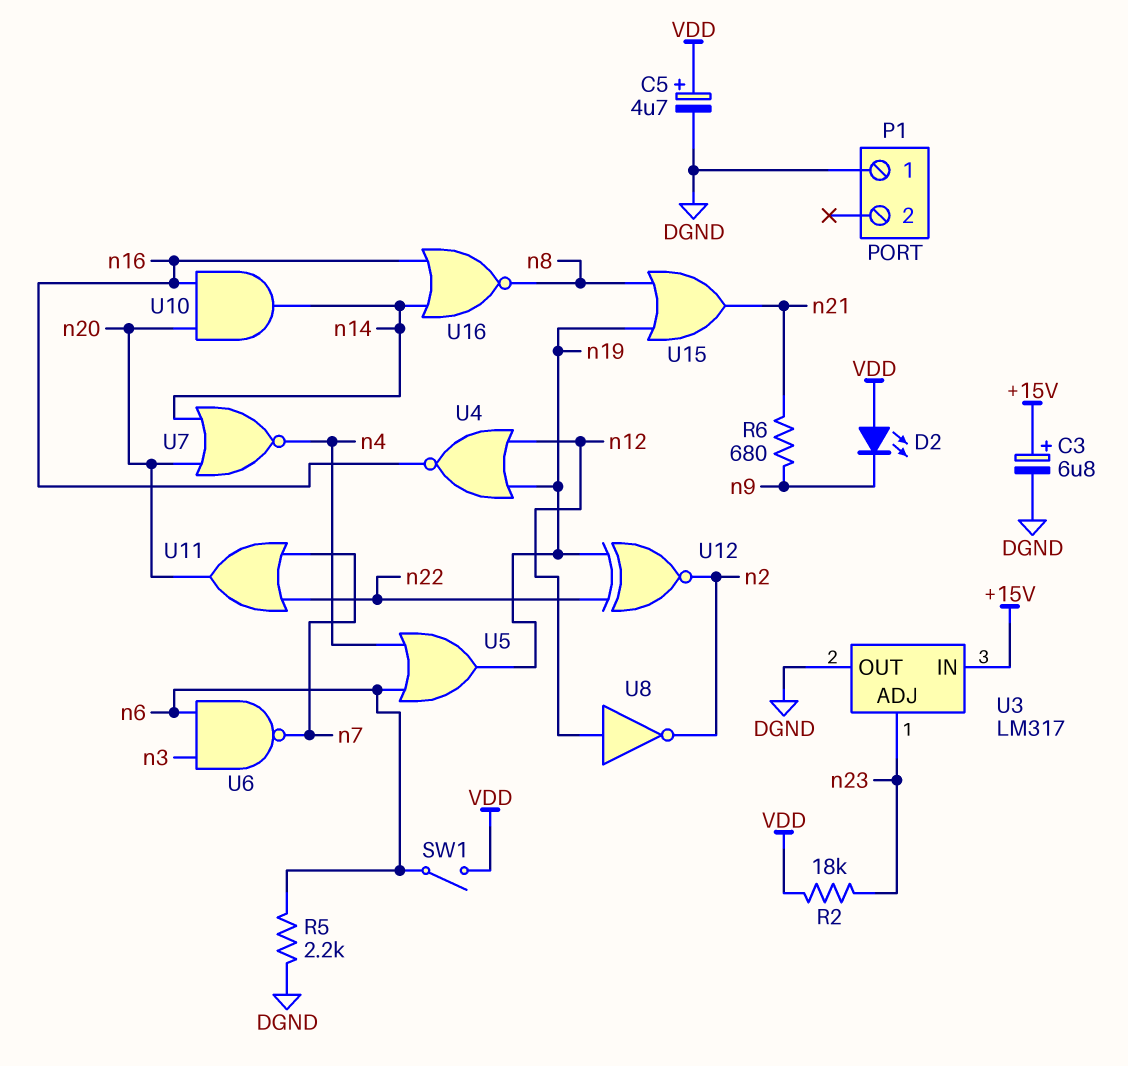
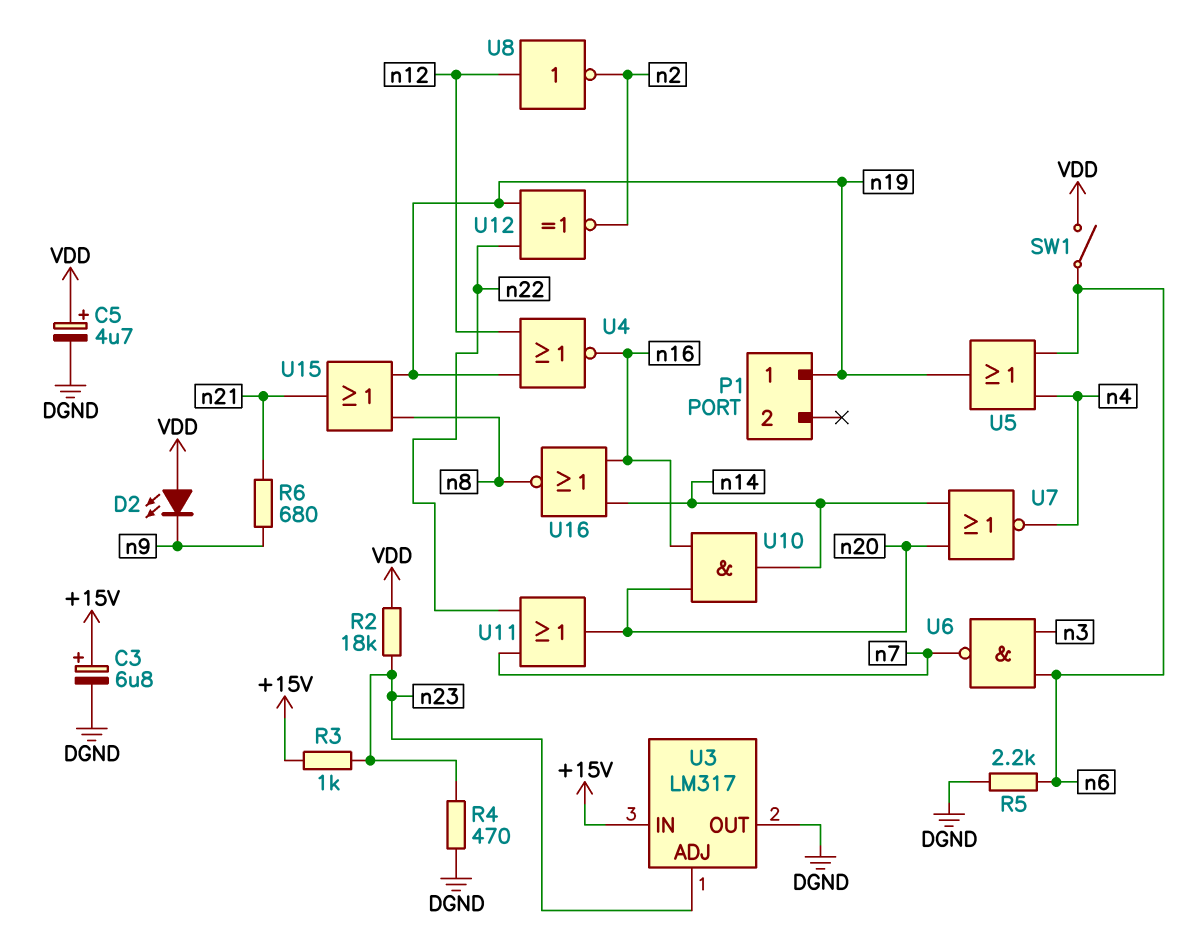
P1 pin 1: DGND -> n19
R3: none -> 1k (+15V, n23)
R4: none -> 470 (DGND, n23)

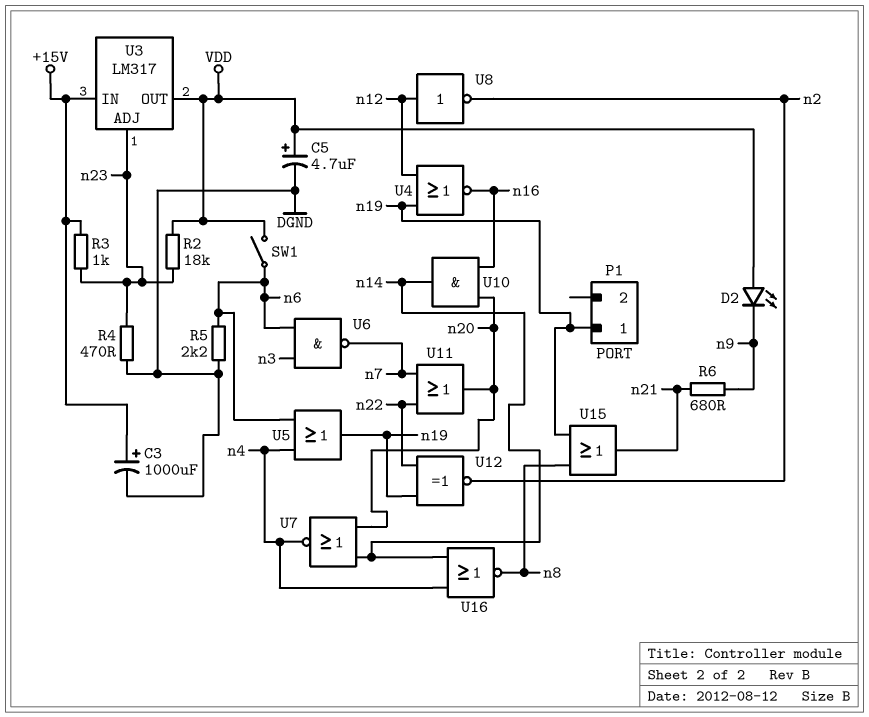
C3: 6.8uF (plus +15V, minus DGND) -> 1000uF (plus +15V, minus DGND)
U3 pin OUT: DGND -> VDD
U16: NOR (in n14, in n16, out n8) -> NOR (in n4, in n14, out n8)

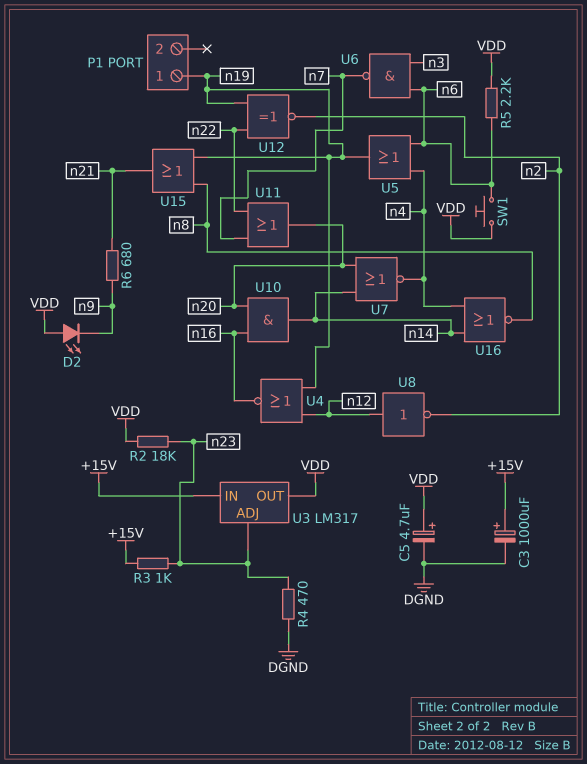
R5: 2.2k (DGND, n6) -> 2.2k (VDD, n6)
SW1: switch (VDD, n6) -> button (VDD, n6)

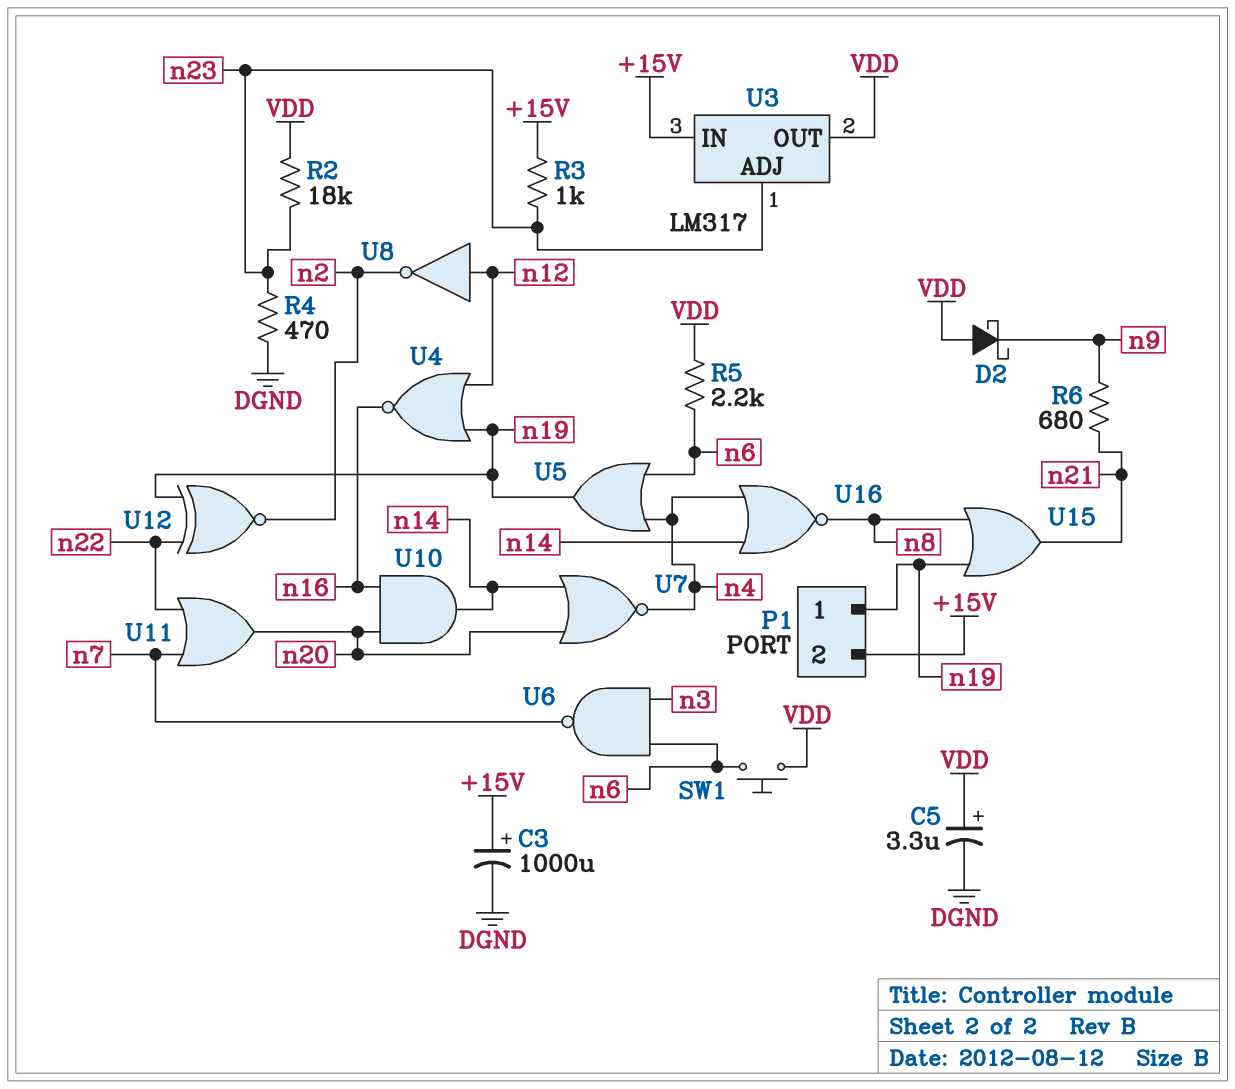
C5: 4.7uF (plus VDD, minus DGND) -> 3.3uF (plus VDD, minus DGND)
D2: LED (A VDD, K n9) -> schottky (A VDD, K n9)
P1 pin 2: none -> +15V

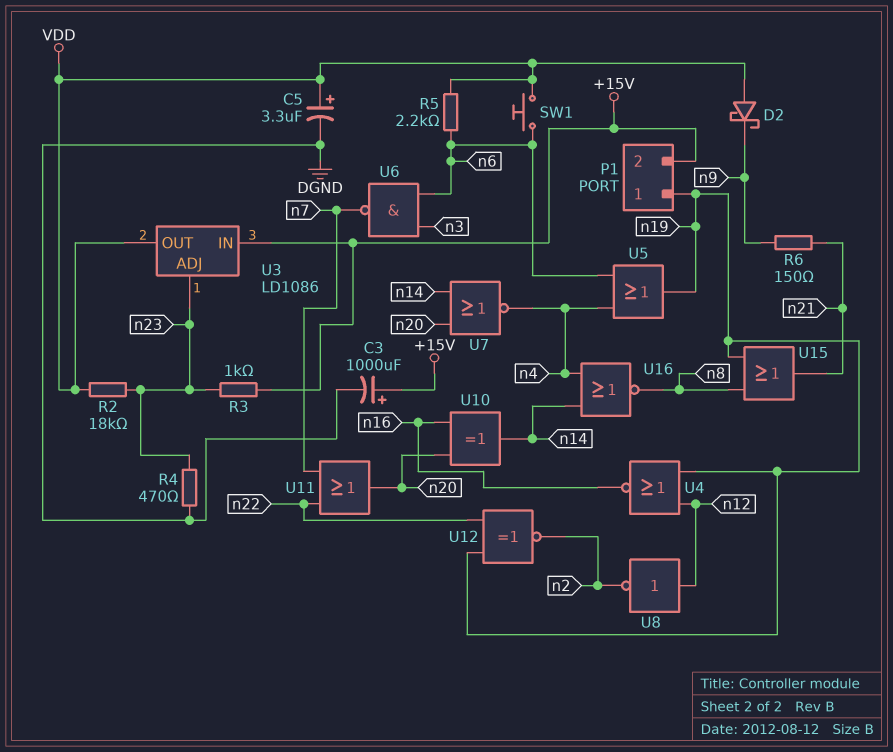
R6: 680 (n9, n21) -> 150 (n9, n21)
U3: LM317 -> LD1086
U10: AND (in n16, in n20, out n14) -> XOR (in n16, in n20, out n14)

